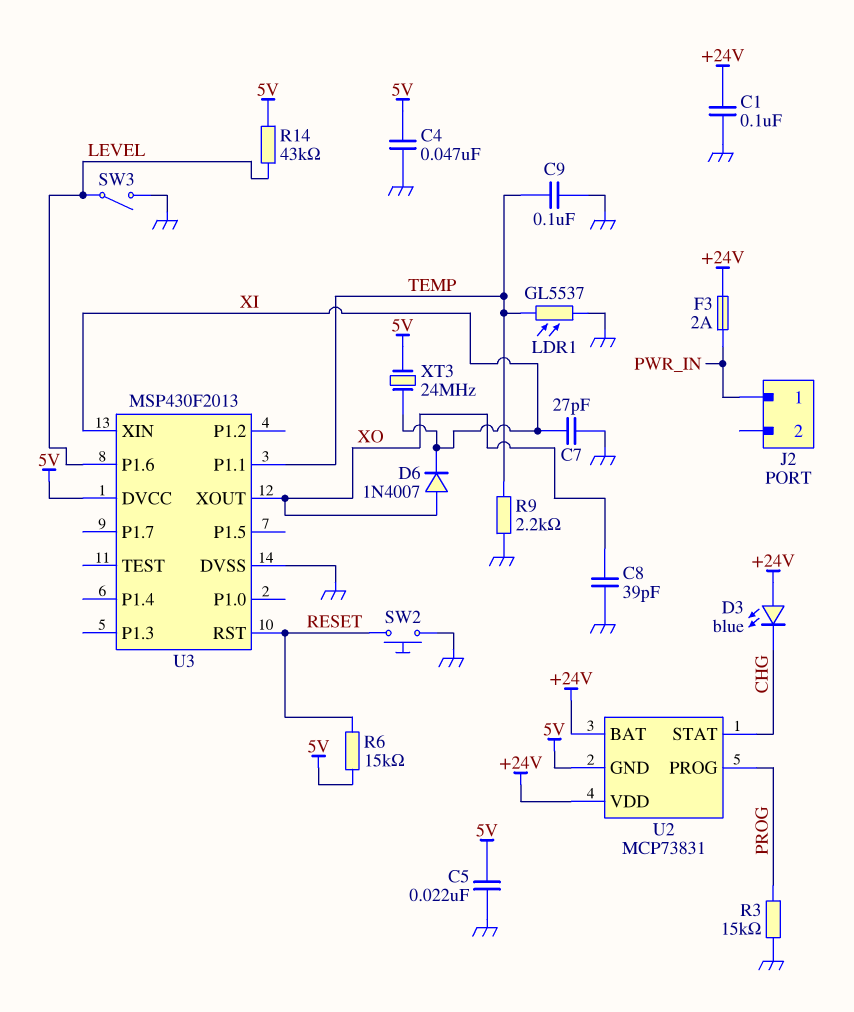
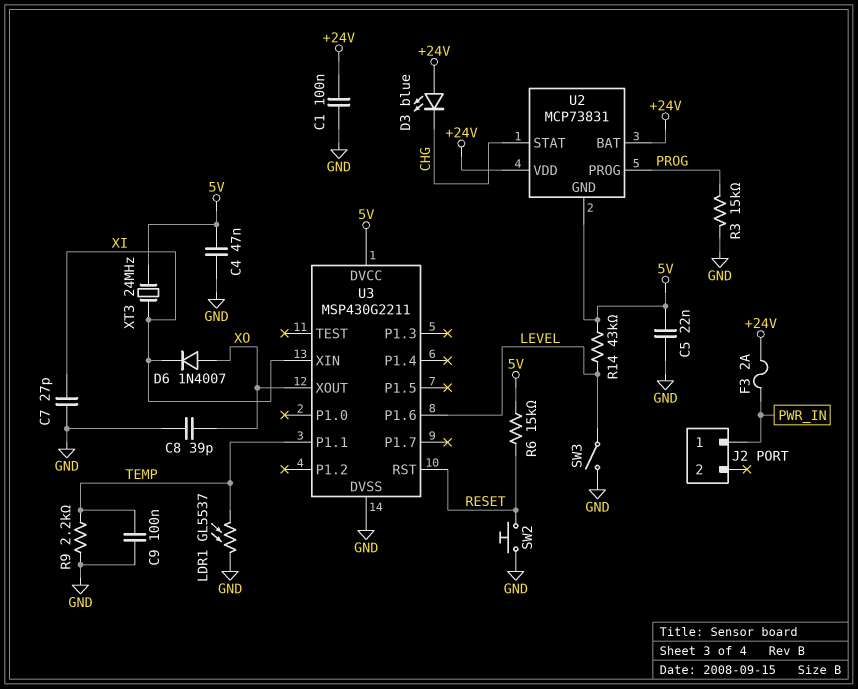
U3: MSP430F2013 -> MSP430G2211

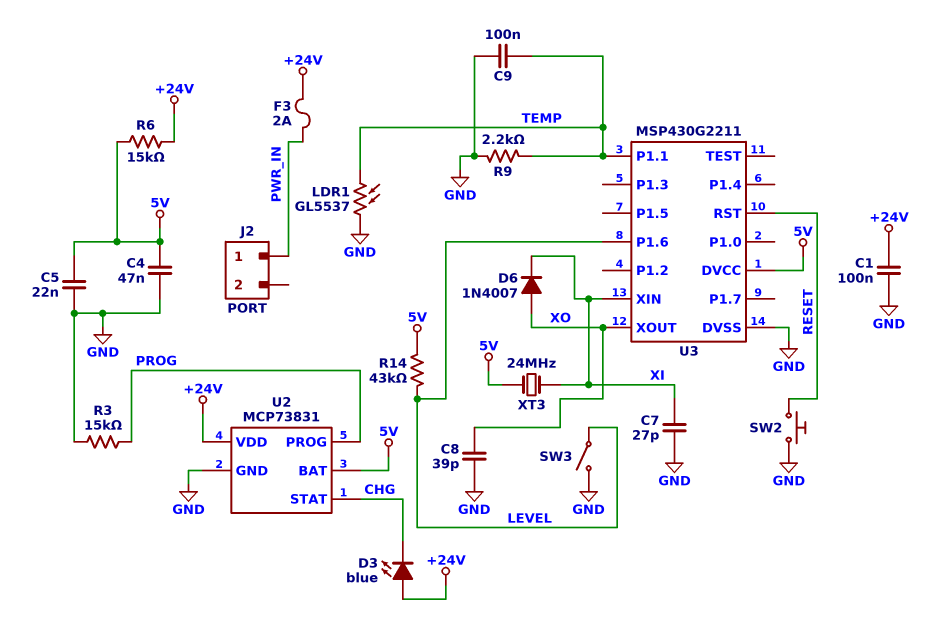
R6: 15k (5V, RESET) -> 15k (+24V, 5V)
U2 pin BAT: +24V -> 5V
U2 pin GND: 5V -> GND

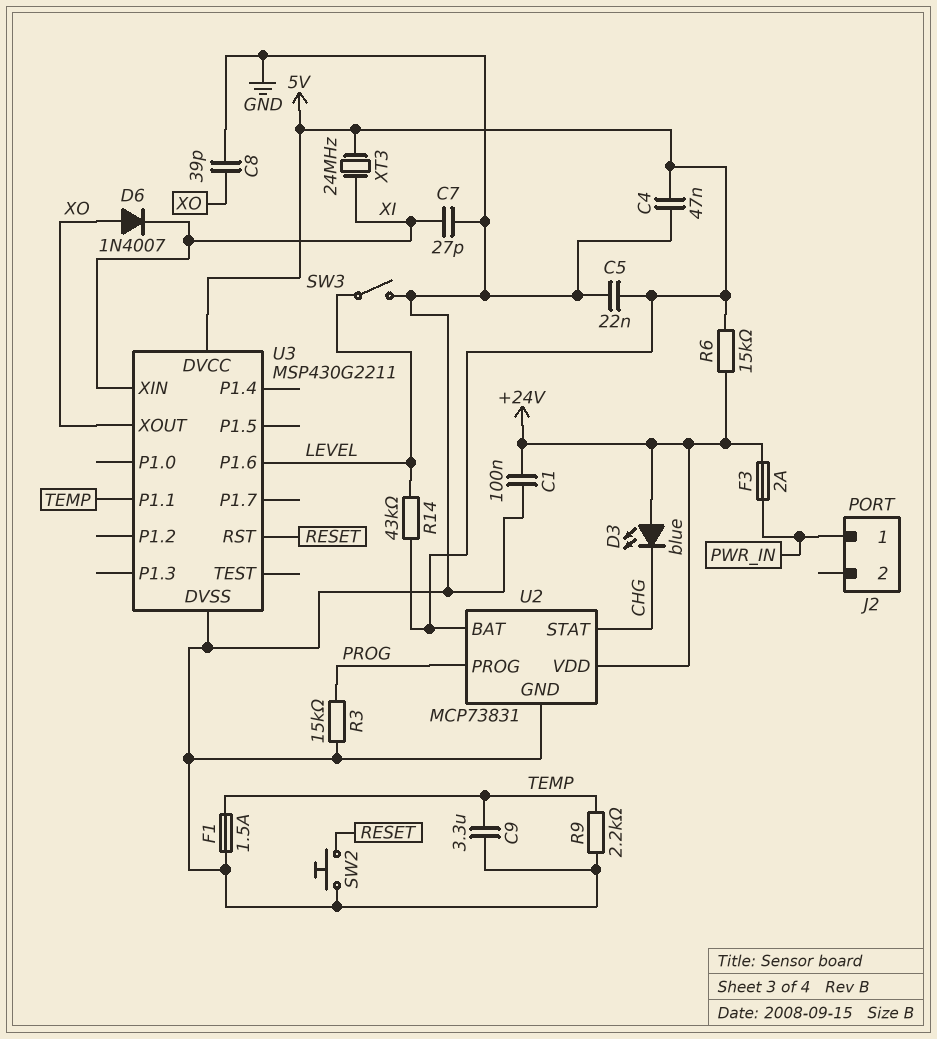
C9: 100nF (GND, TEMP) -> 3.3uF (GND, TEMP)
F1: none -> 1.5A (GND, TEMP)
LDR1: GL5537 (GND, TEMP) -> none

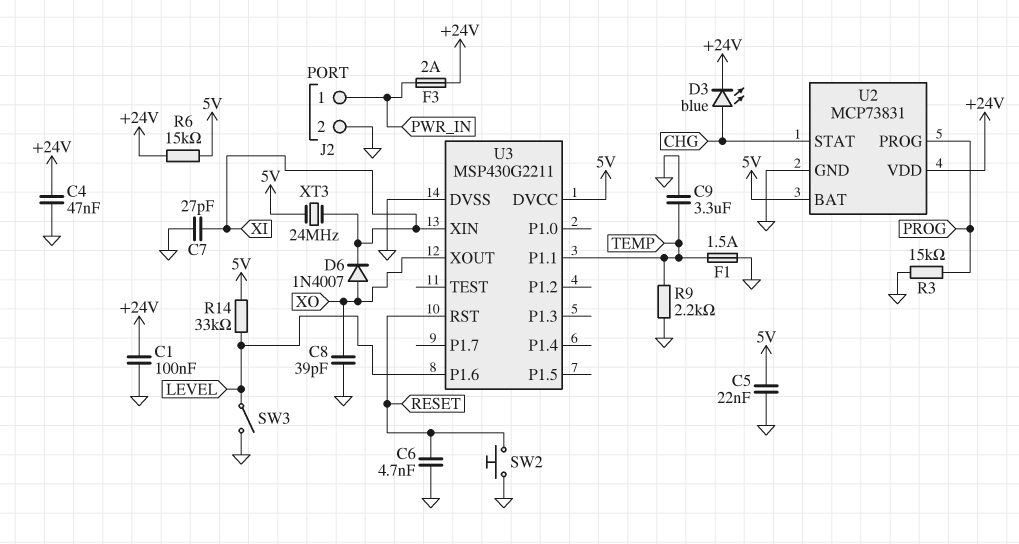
C4: 47nF (5V, GND) -> 47nF (+24V, GND)
C6: none -> 4.7nF (GND, RESET)
D3: LED blue (A +24V, K CHG) -> LED blue (A CHG, K +24V)
J2 pin 2: none -> GND
R14: 43k (5V, LEVEL) -> 33k (5V, LEVEL)

